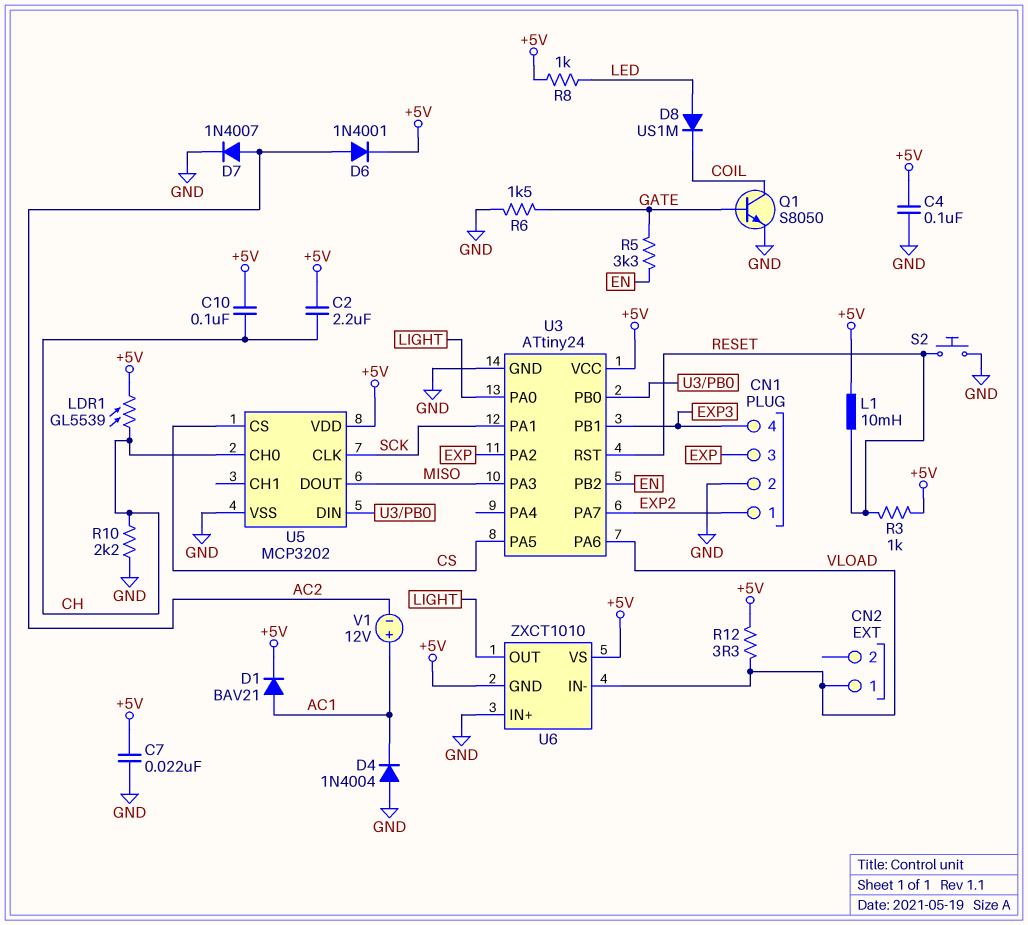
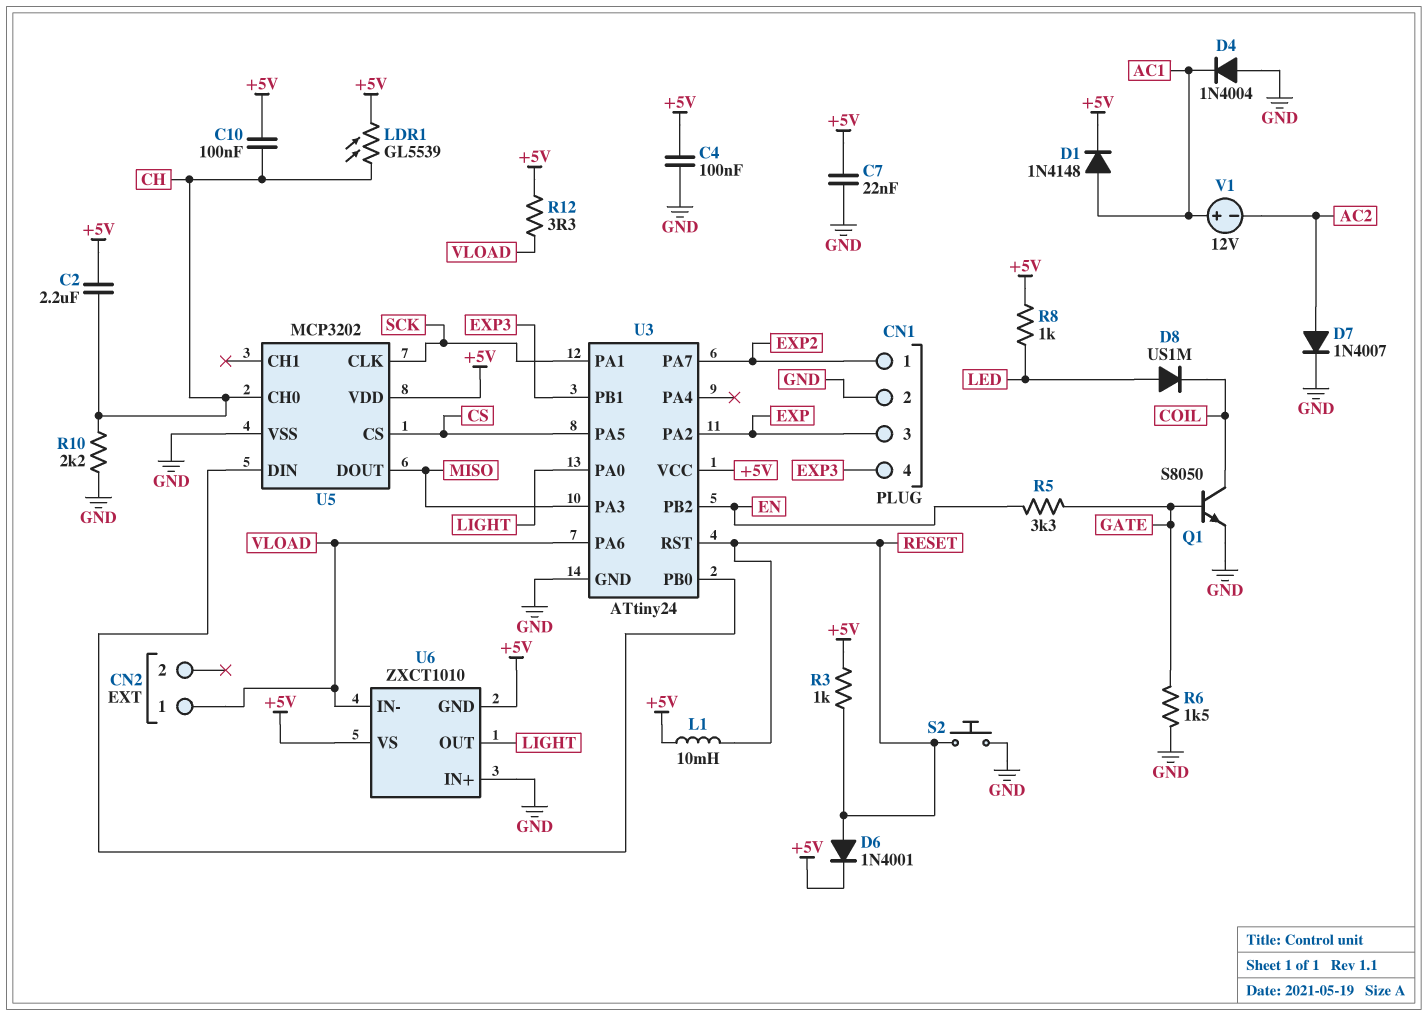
D1: diode BAV21 (A AC1, K +5V) -> diode 1N4148 (A AC1, K +5V)
D6: diode 1N4001 (A AC2, K +5V) -> diode 1N4001 (A RESET, K +5V)

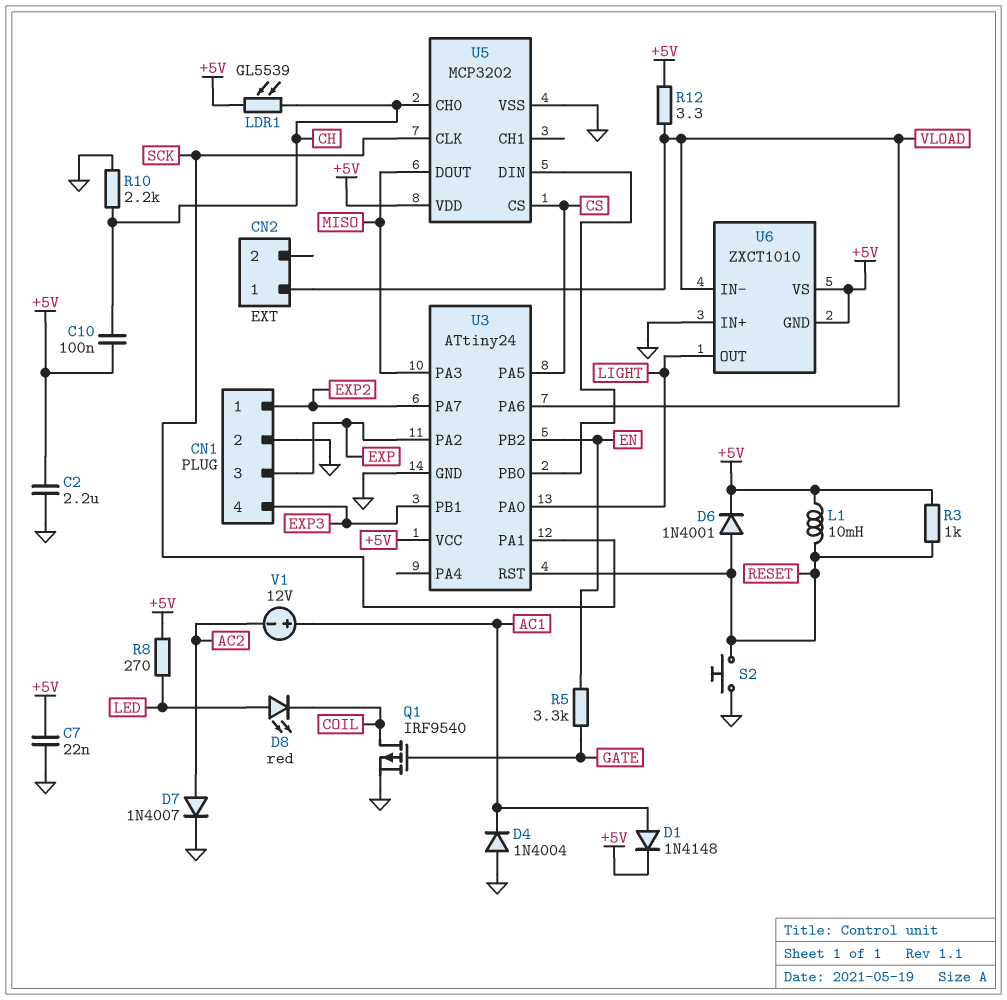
C2: 2.2uF (+5V, CH) -> 2.2uF (+5V, GND)
C4: 100nF (+5V, GND) -> none
D8: diode US1M (A LED, K COIL) -> LED red (A LED, K COIL)
Q1: NPN S8050 (B GATE, C COIL, E GND) -> PMOS IRF9540 (G GATE, D COIL, S GND)
R6: 1.5k (GATE, GND) -> none
R8: 1k (+5V, LED) -> 270 (+5V, LED)

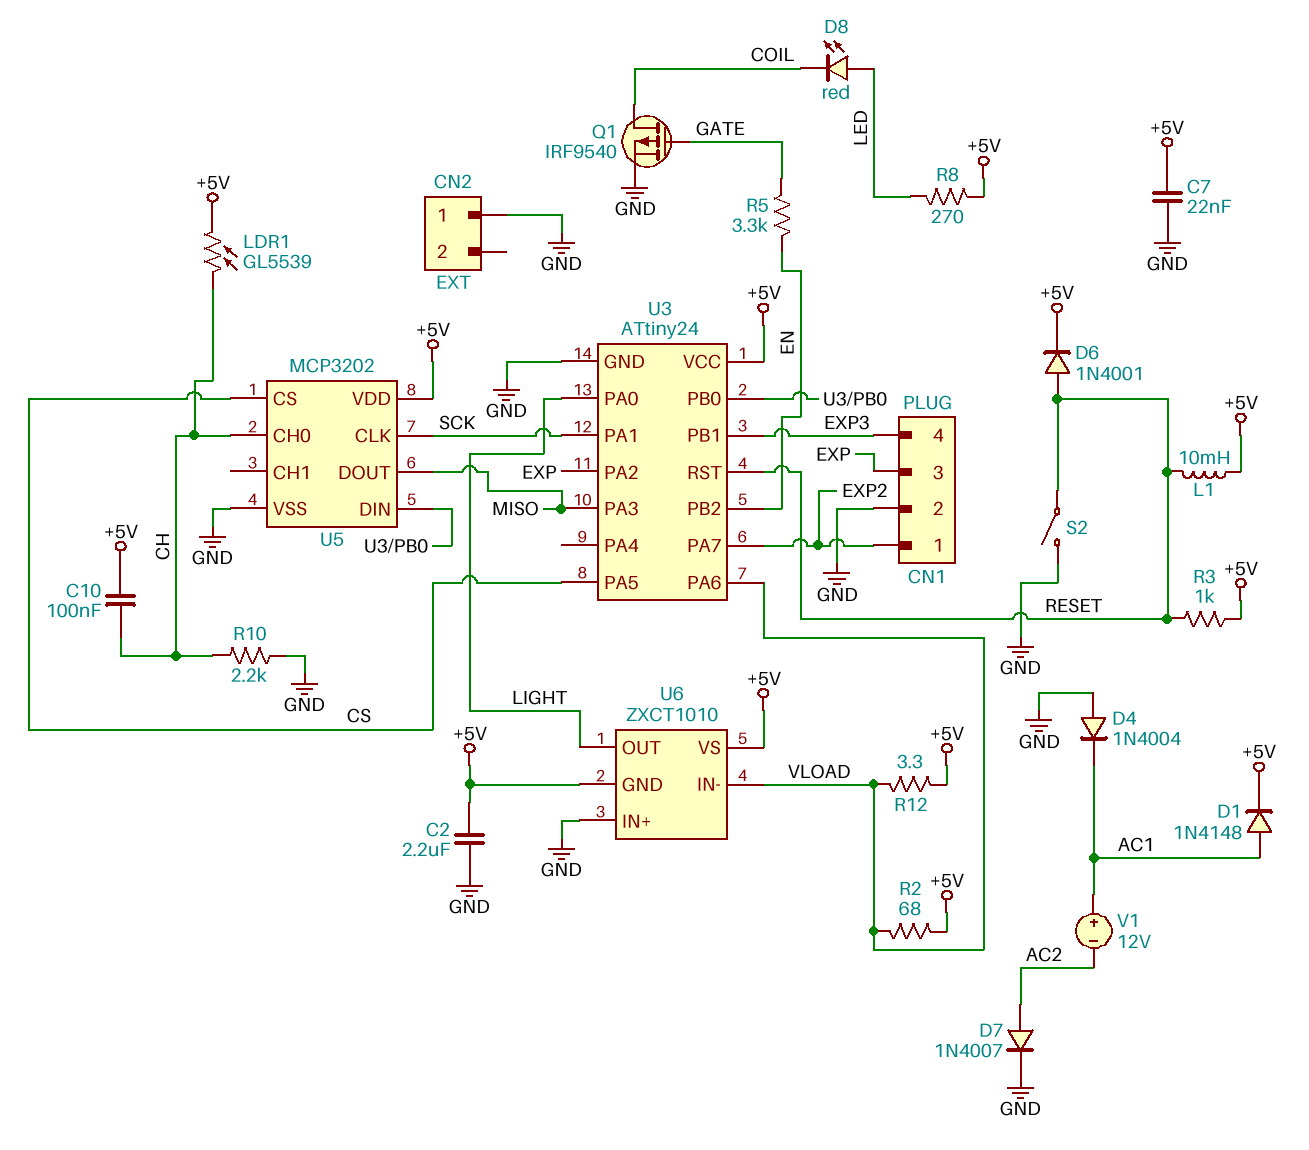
CN2 pin 1: VLOAD -> GND
R2: none -> 68 (+5V, VLOAD)
S2: button (GND, RESET) -> switch (GND, RESET)

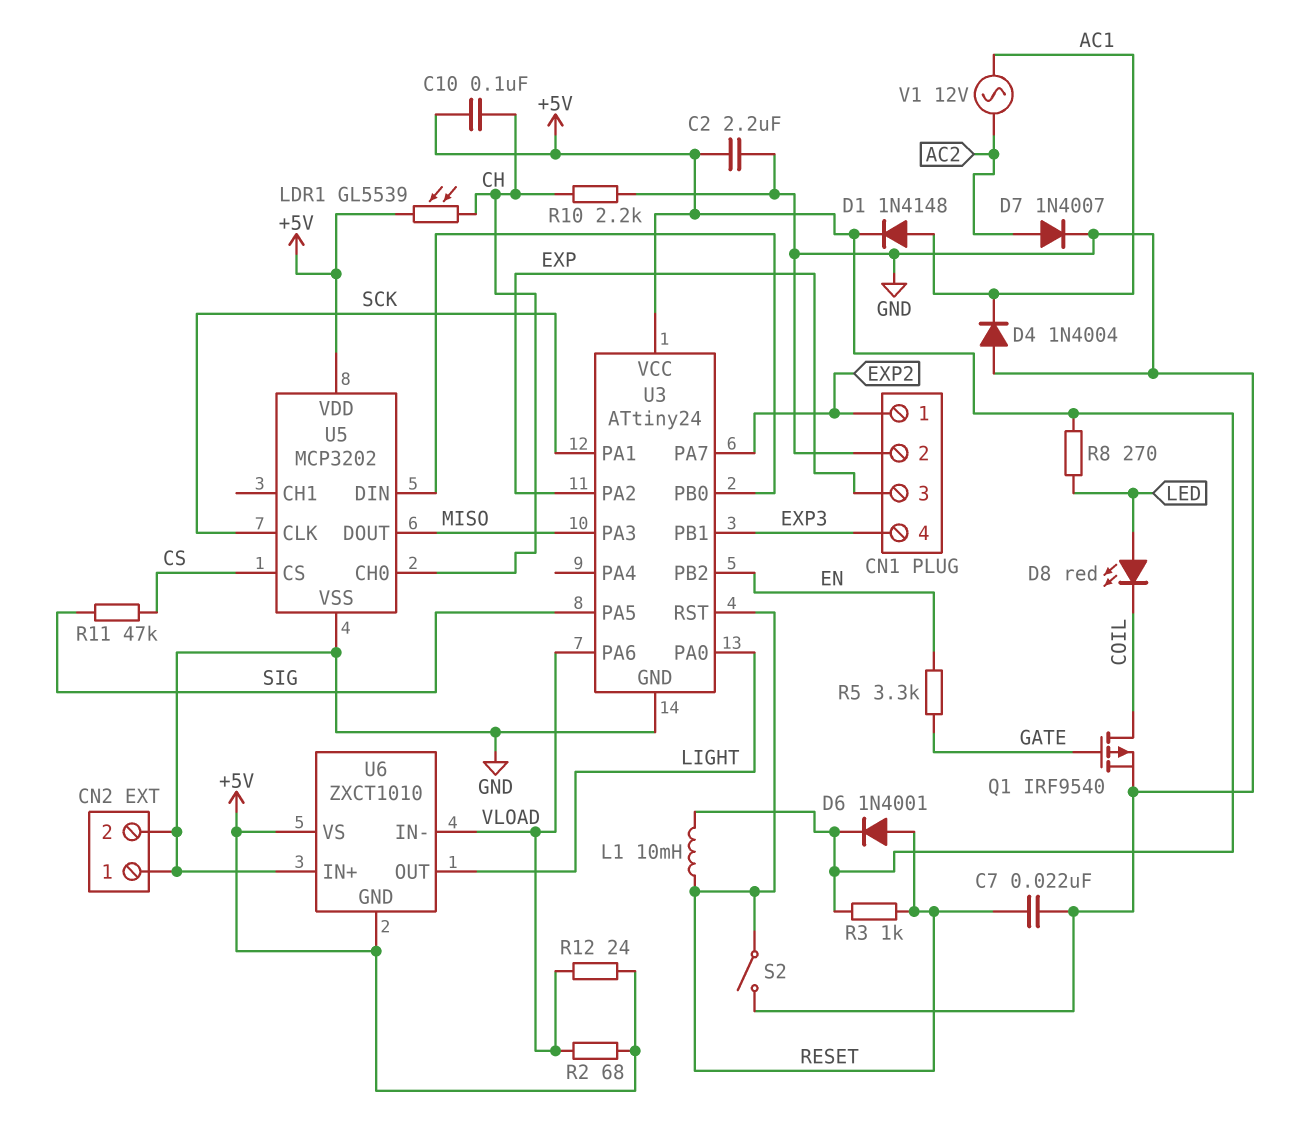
C7: 22nF (+5V, GND) -> 22nF (GND, RESET)
CN2 pin 2: none -> GND
R11: none -> 47k (CS, SIG)
R12: 3.3 (+5V, VLOAD) -> 24 (+5V, VLOAD)
U3 pin PA5: CS -> SIG
V1: 12V (plus AC1, minus AC2) -> AC 12V (AC1, AC2)

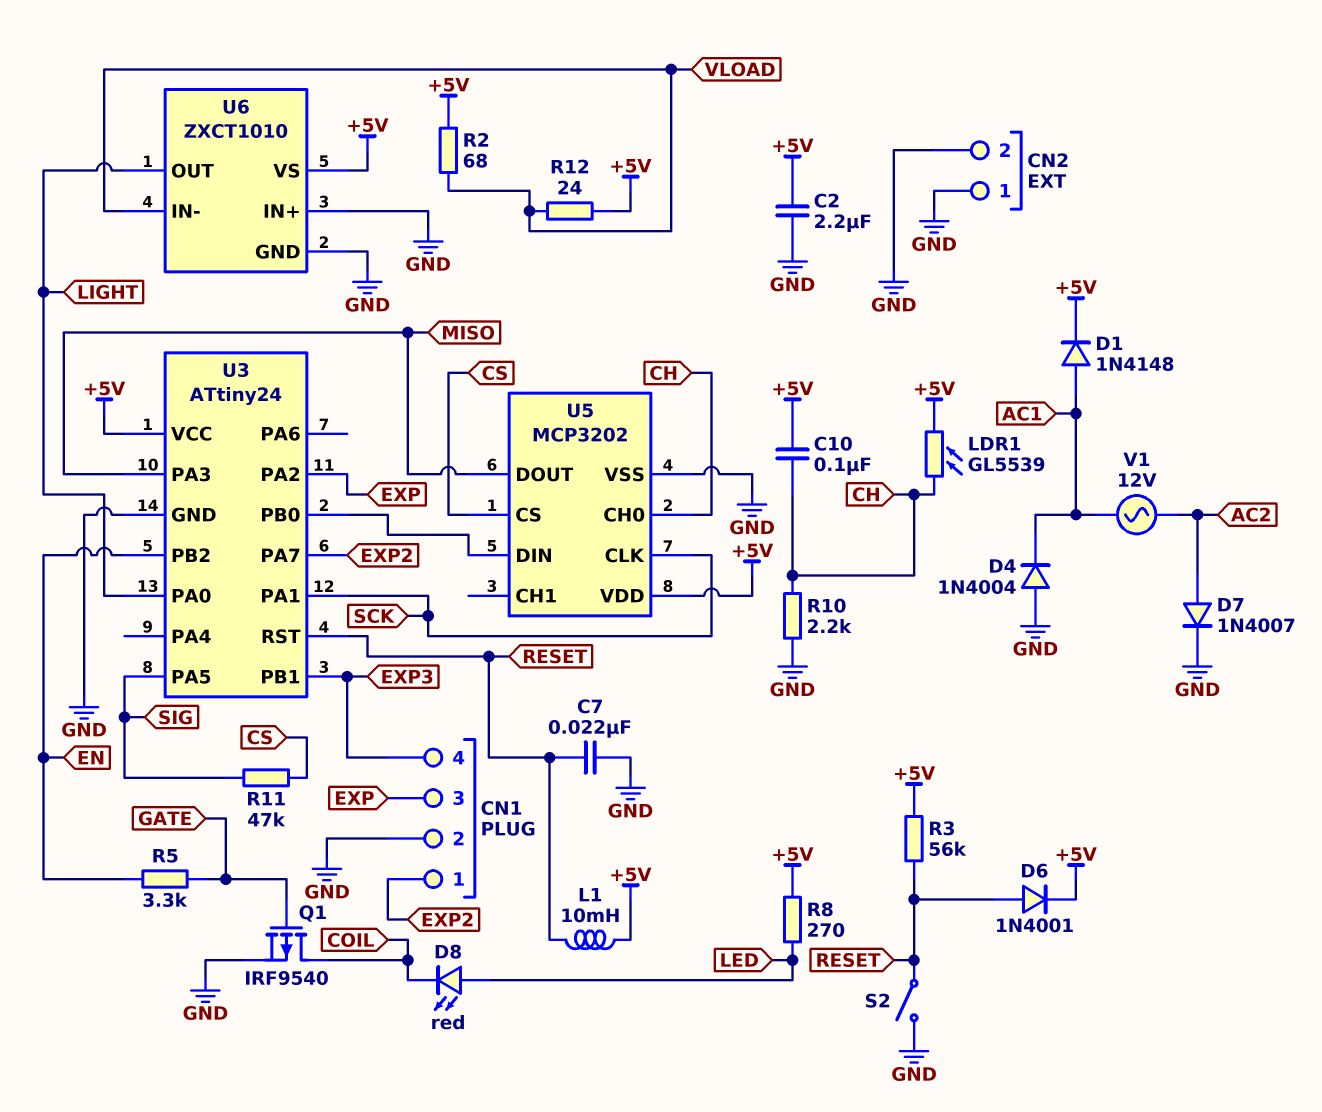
R3: 1k (+5V, RESET) -> 56k (+5V, RESET)
U3 pin PA6: VLOAD -> none
U6 pin GND: +5V -> GND

